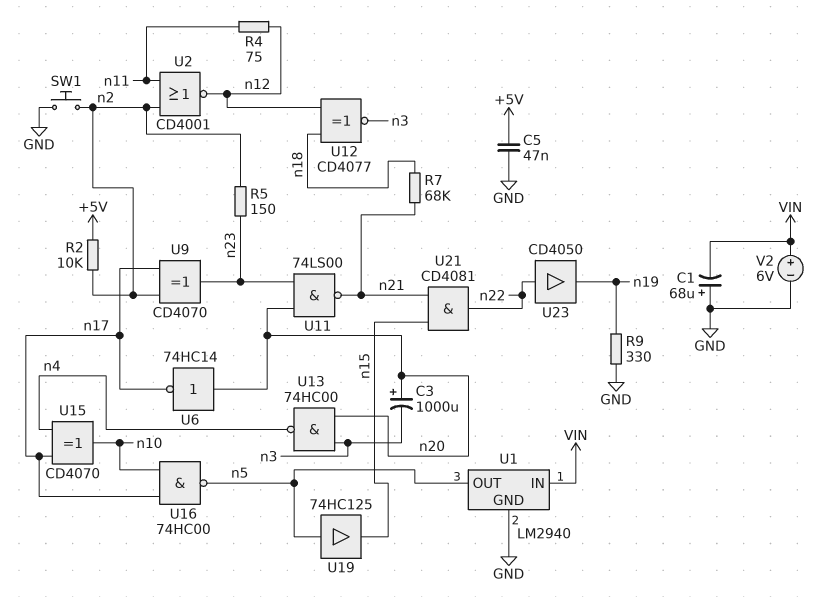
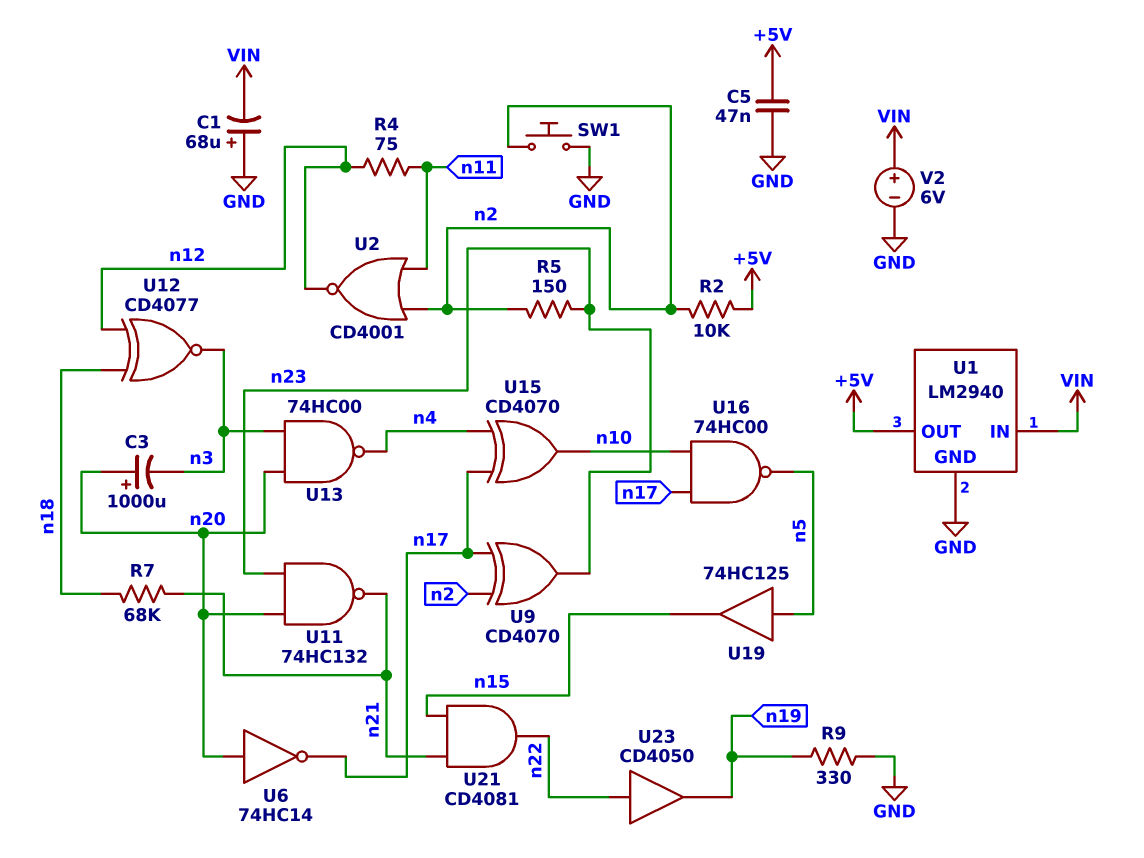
U1 pin OUT: n5 -> +5V
U11: NAND 74LS00 (in n20, in n23, out n21) -> NAND 74HC132 (in n20, in n23, out n21)

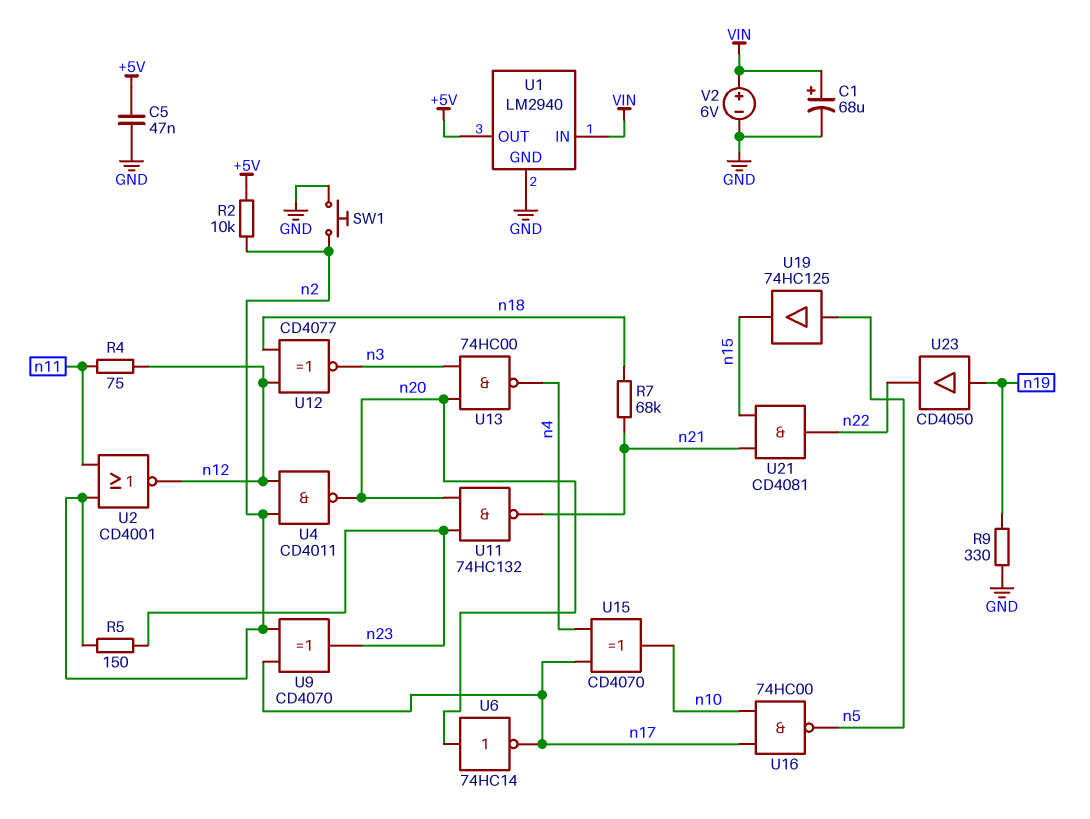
C1: 68uF (plus GND, minus VIN) -> 68uF (plus VIN, minus GND)
C3: 1000uF (plus n20, minus n3) -> none
U4: none -> NAND CD4011 (in n2, in n12, out n20)
U23: buffer CD4050 (in n22, out n19) -> buffer CD4050 (in n19, out n22)

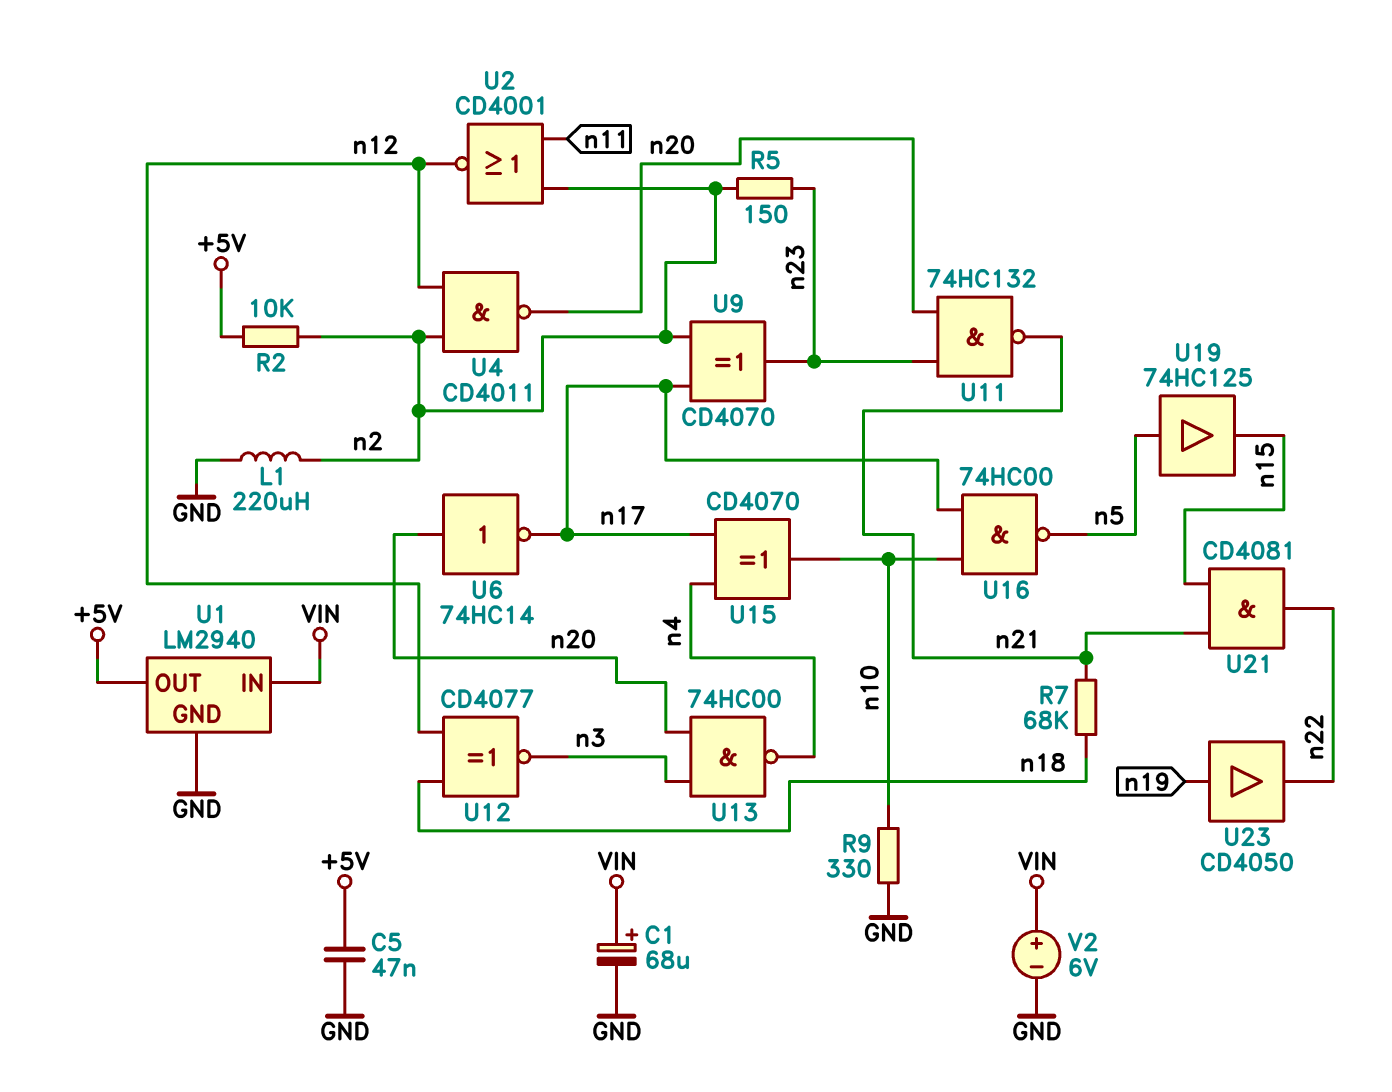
L1: none -> 220uH (GND, n2)
R4: 75 (n11, n12) -> none
R9: 330 (GND, n19) -> 330 (GND, n10)
SW1: button (GND, n2) -> none

